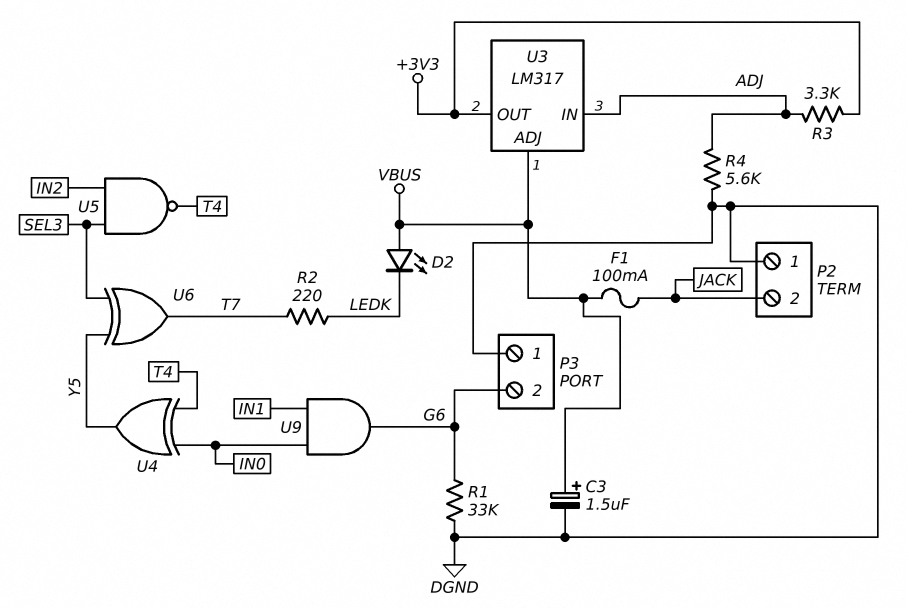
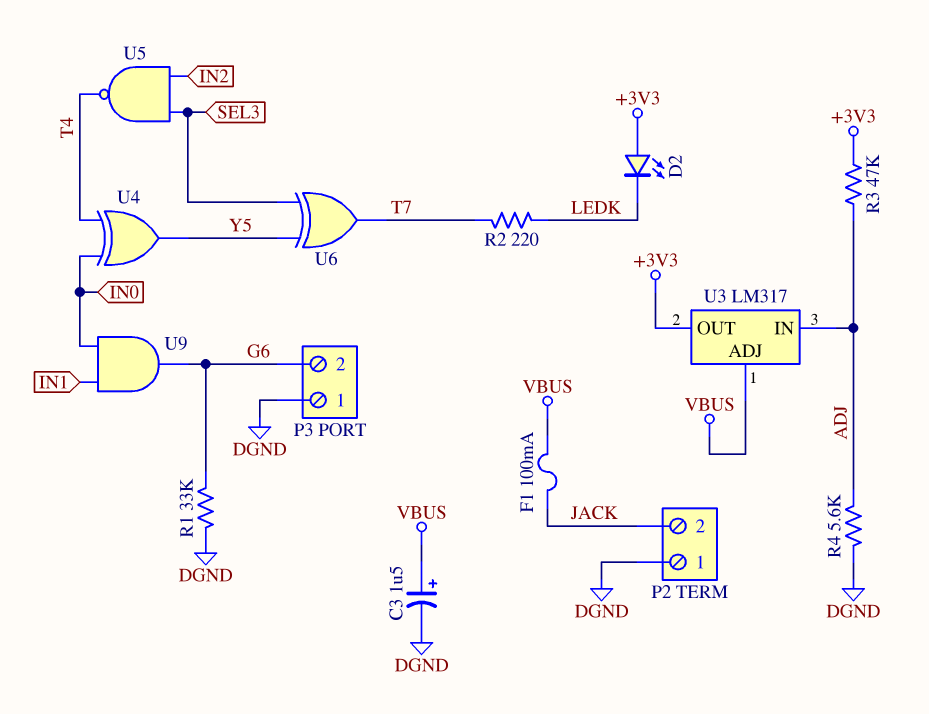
D2: LED (A VBUS, K LEDK) -> LED (A +3V3, K LEDK)
R3: 3.3k (+3V3, ADJ) -> 47k (+3V3, ADJ)

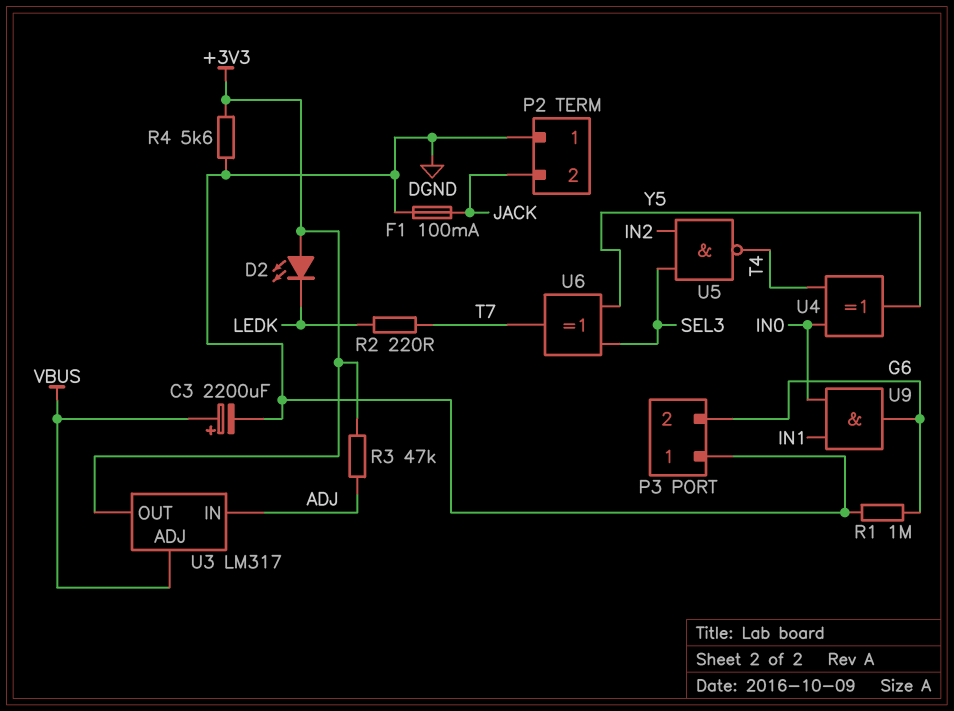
C3: 1.5uF (plus VBUS, minus DGND) -> 2200uF (plus VBUS, minus DGND)
F1: 100mA (JACK, VBUS) -> 100mA (DGND, JACK)
R1: 33k (DGND, G6) -> 1M (DGND, G6)
R4: 5.6k (ADJ, DGND) -> 5.6k (+3V3, DGND)

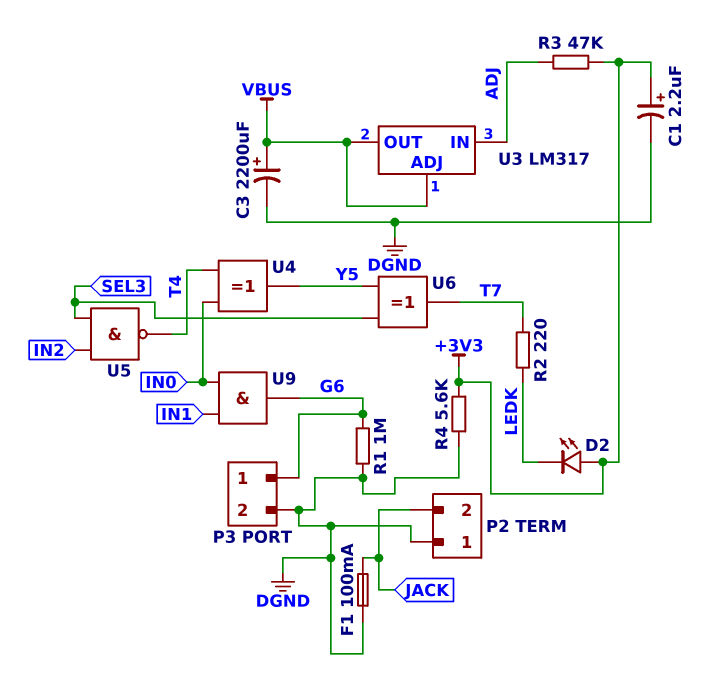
C1: none -> 2.2uF (plus +3V3, minus DGND)
P3 pin 1: DGND -> G6
P3 pin 2: G6 -> DGND
U3 pin OUT: +3V3 -> VBUS

